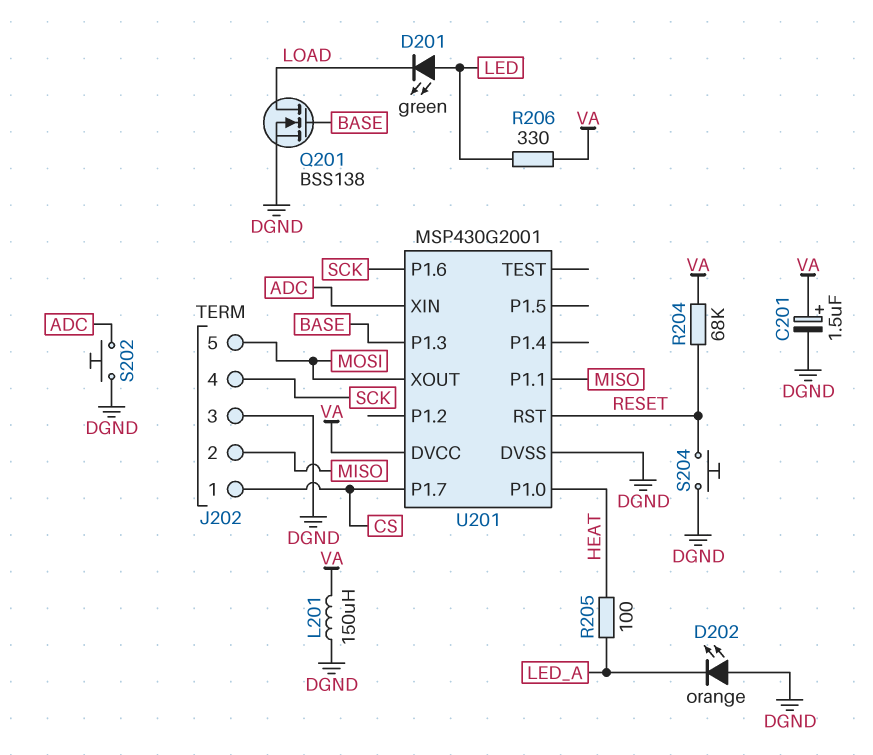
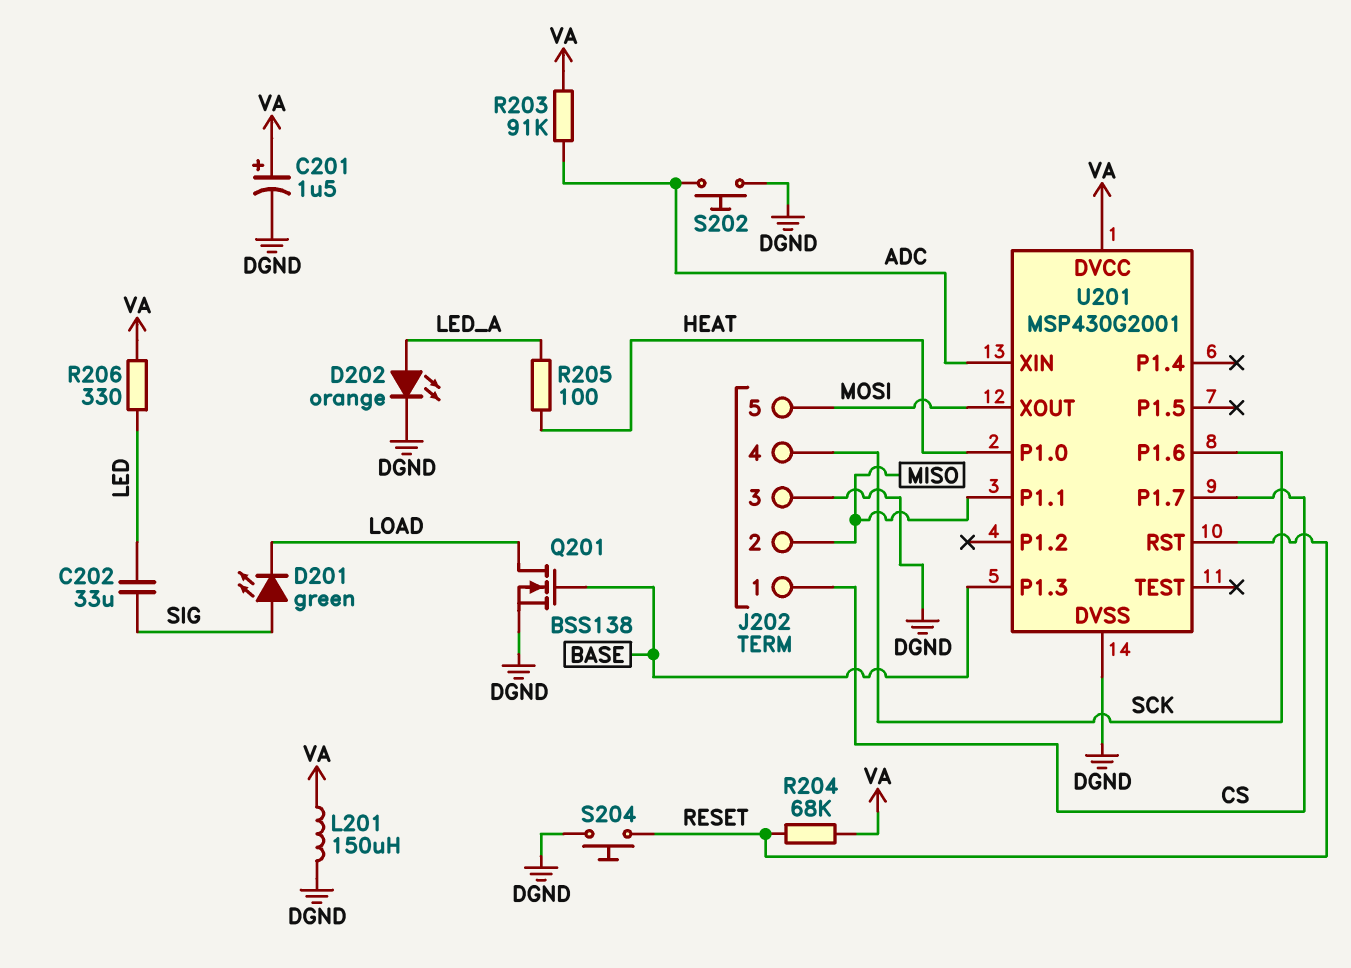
C202: none -> 33uF (LED, SIG)
D201: LED green (A LED, K LOAD) -> LED green (A SIG, K LOAD)
D202: LED orange (A DGND, K LED_A) -> LED orange (A LED_A, K DGND)
R203: none -> 91k (ADC, VA)

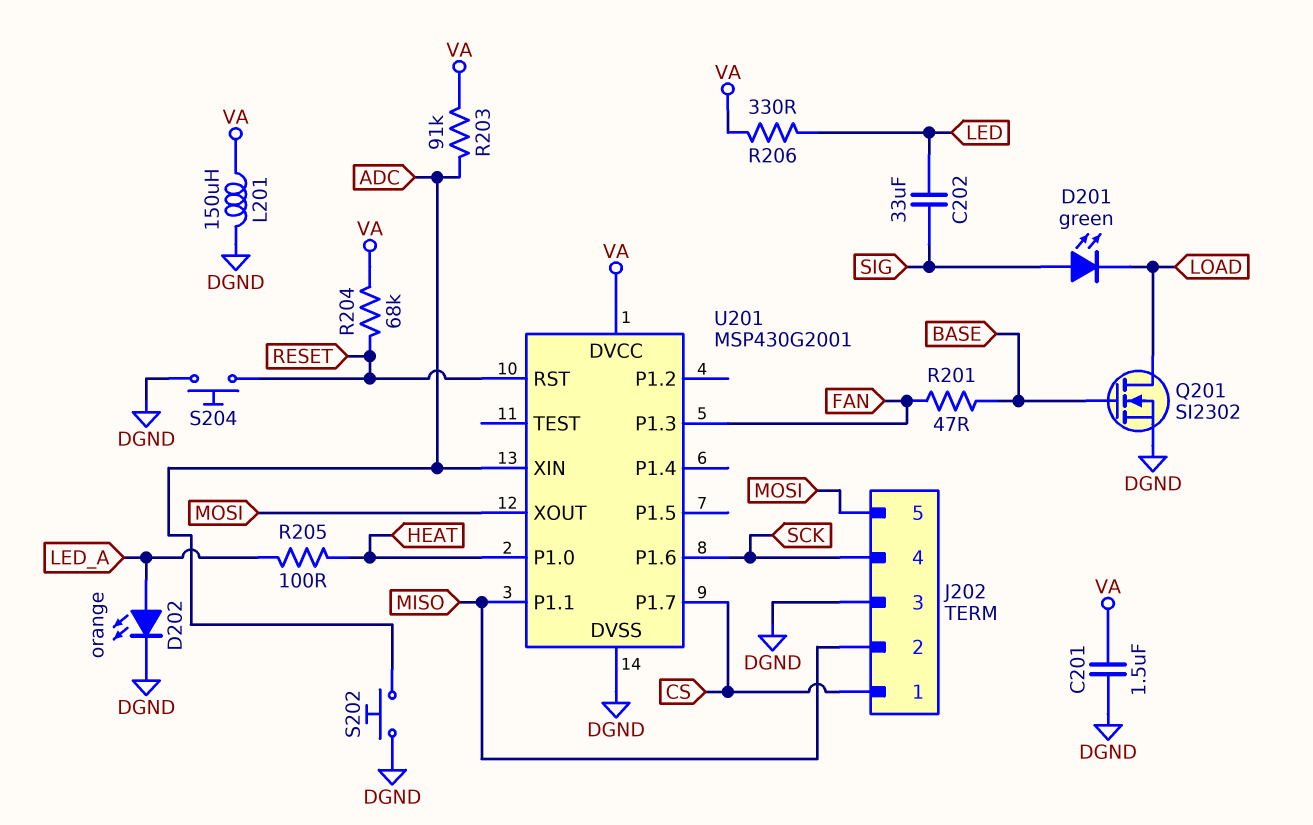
C201: 1.5uF (plus VA, minus DGND) -> 1.5uF (DGND, VA)
Q201: NMOS BSS138 (G BASE, D LOAD, S DGND) -> NMOS SI2302 (G BASE, D LOAD, S DGND)
R201: none -> 47 (BASE, FAN)
U201 pin P1.3: BASE -> FAN

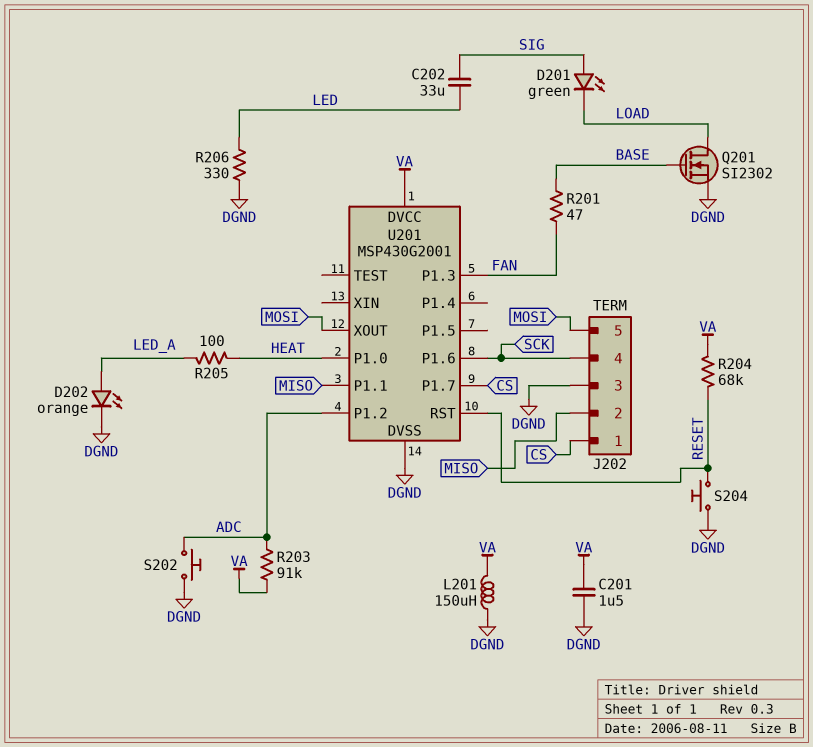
R206: 330 (LED, VA) -> 330 (DGND, LED)
U201 pin P1.2: none -> ADC
U201 pin XIN: ADC -> none

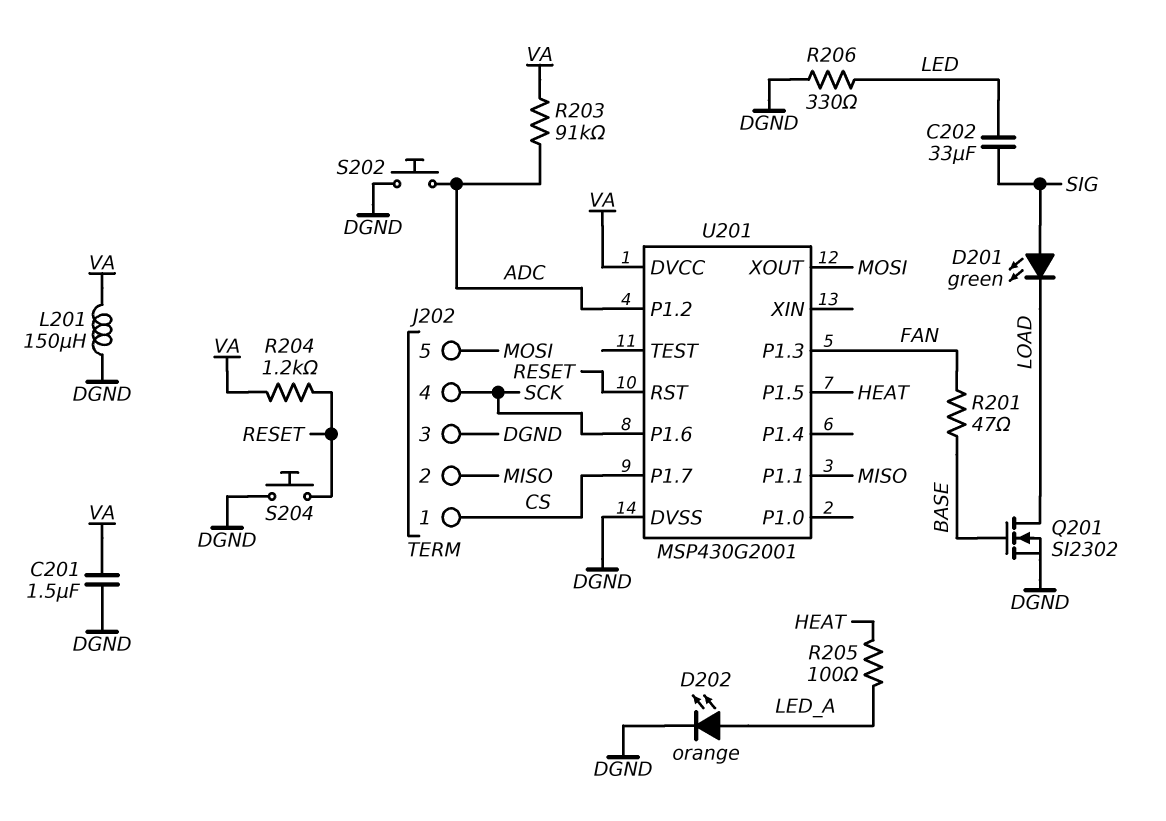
R204: 68k (RESET, VA) -> 1.2k (RESET, VA)
U201 pin P1.0: HEAT -> none
U201 pin P1.5: none -> HEAT

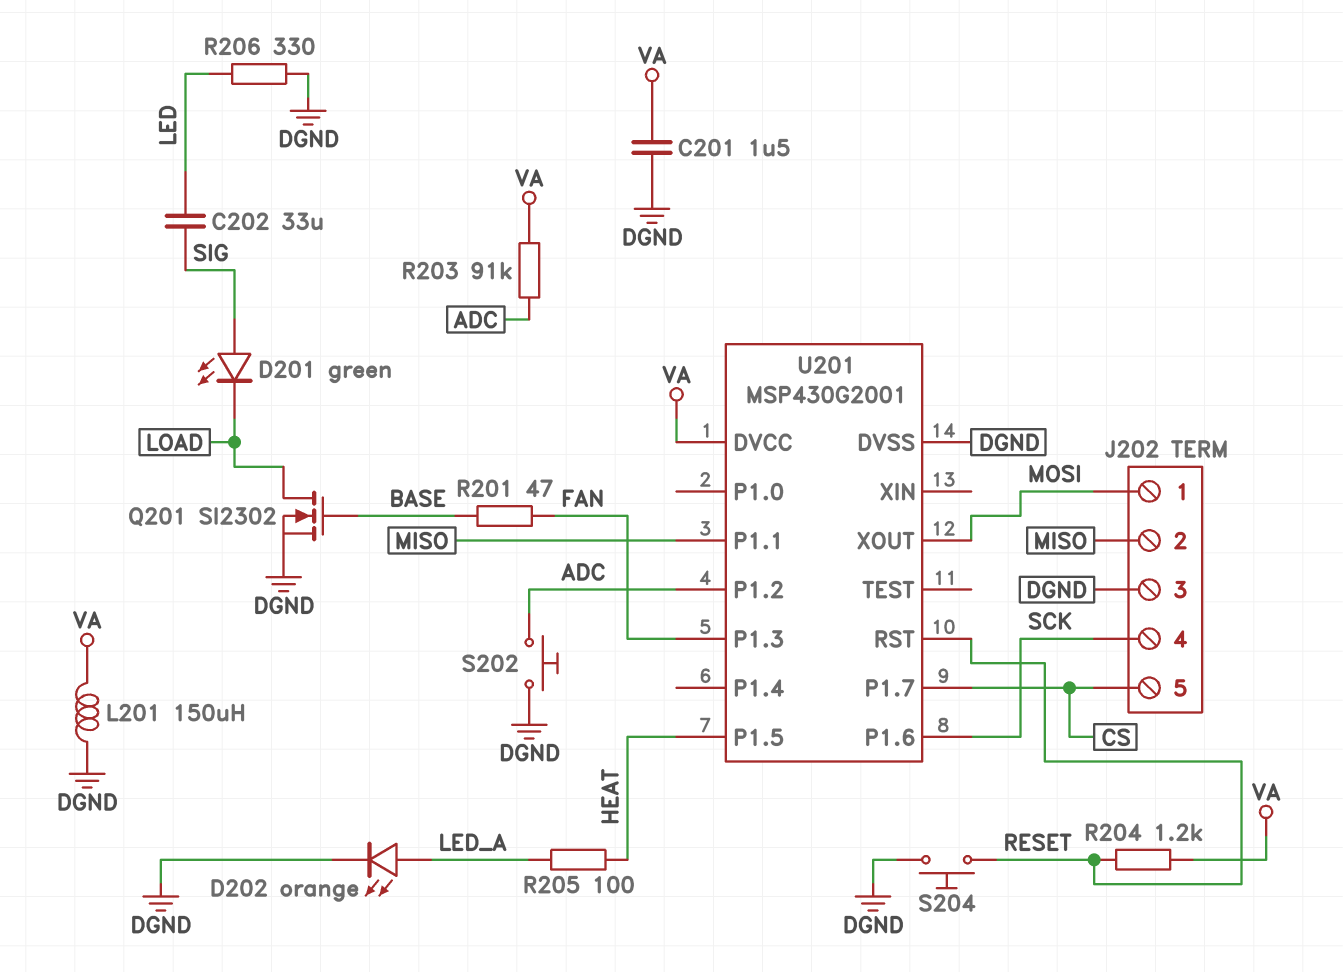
J202 pin 1: CS -> MOSI
J202 pin 5: MOSI -> CS

